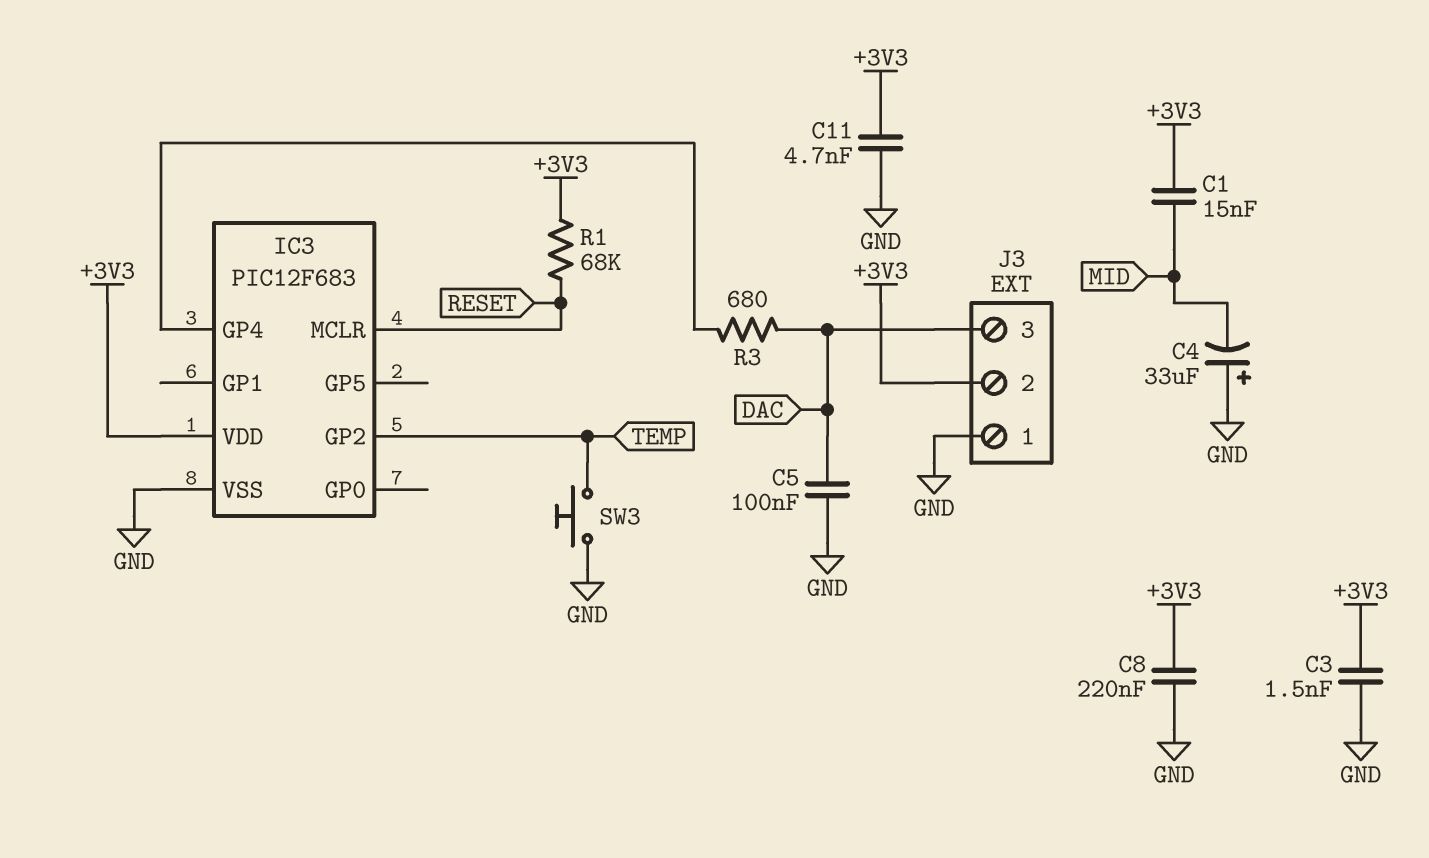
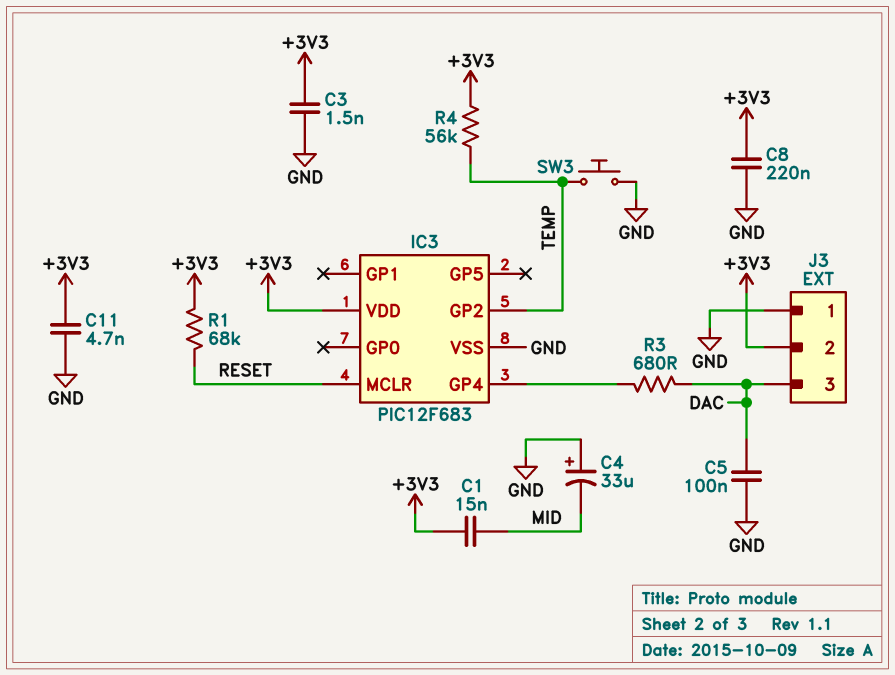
R4: none -> 56k (+3V3, TEMP)

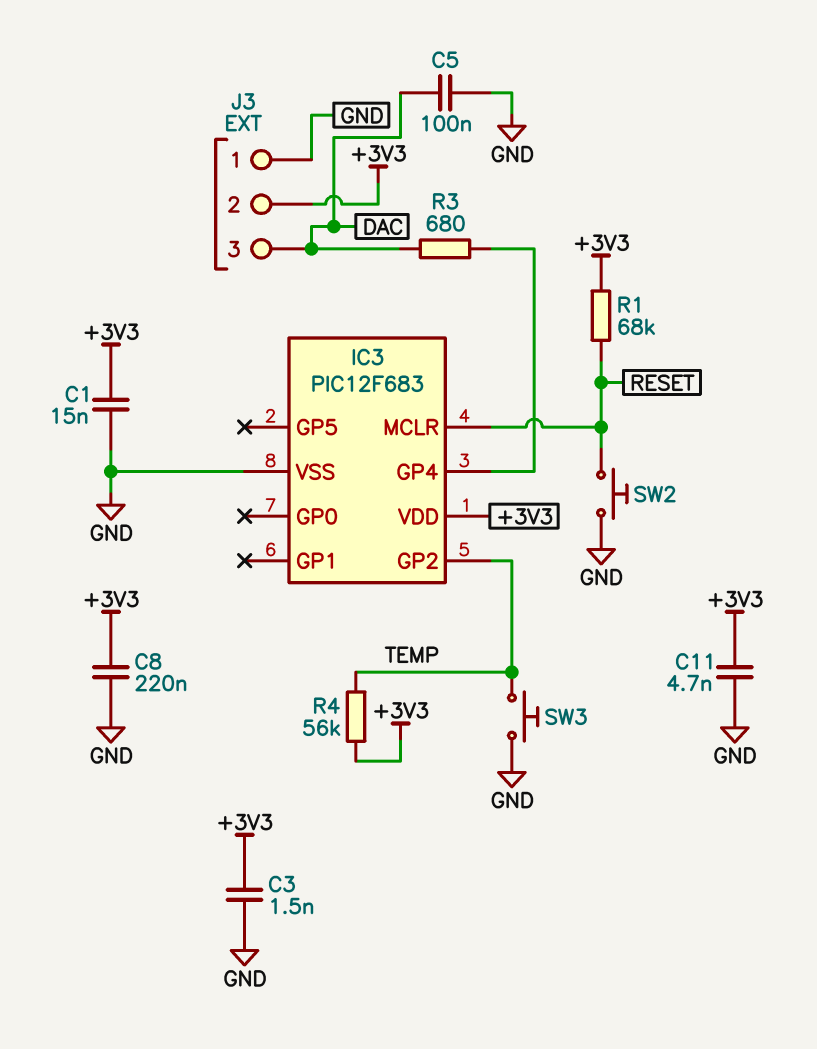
C1: 15nF (+3V3, MID) -> 15nF (+3V3, GND)
C4: 33uF (plus GND, minus MID) -> none
SW2: none -> button (GND, RESET)

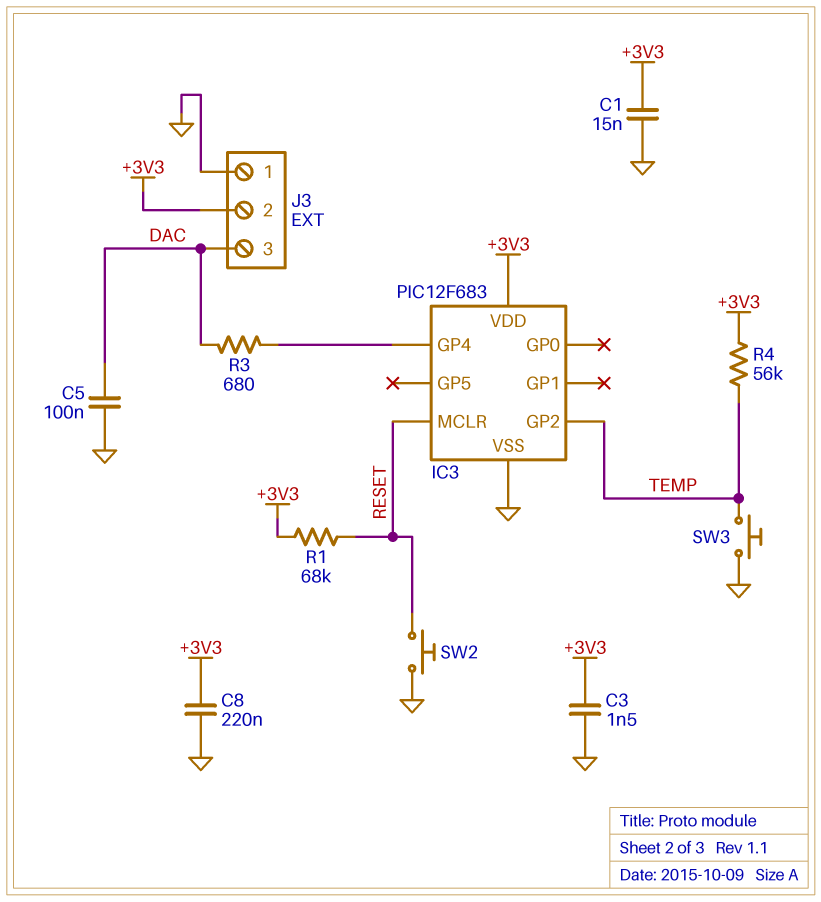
C11: 4.7nF (+3V3, GND) -> none

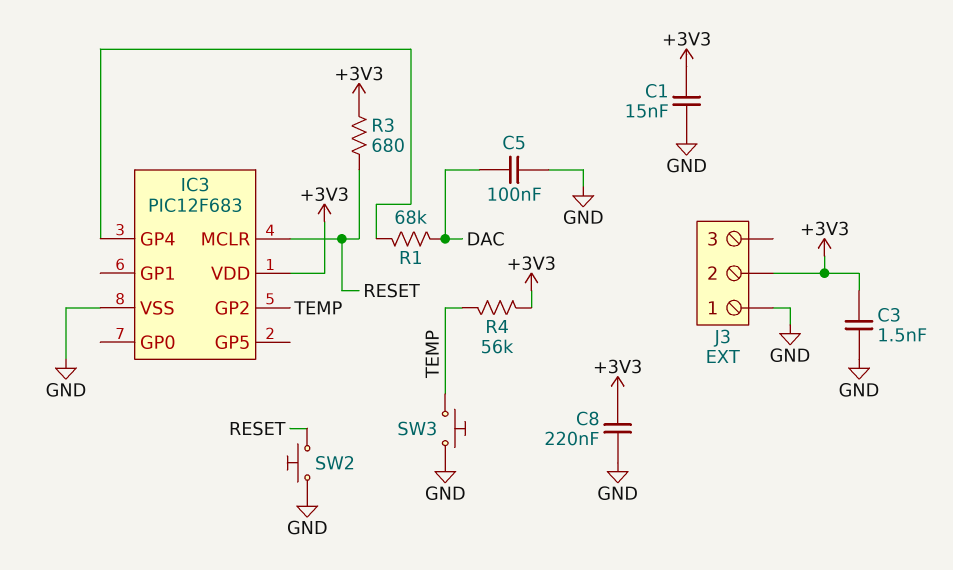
J3 pin 3: DAC -> none
R1: 68k (+3V3, RESET) -> 68k (DAC, IC3/GP4)
R3: 680 (DAC, IC3/GP4) -> 680 (+3V3, RESET)

